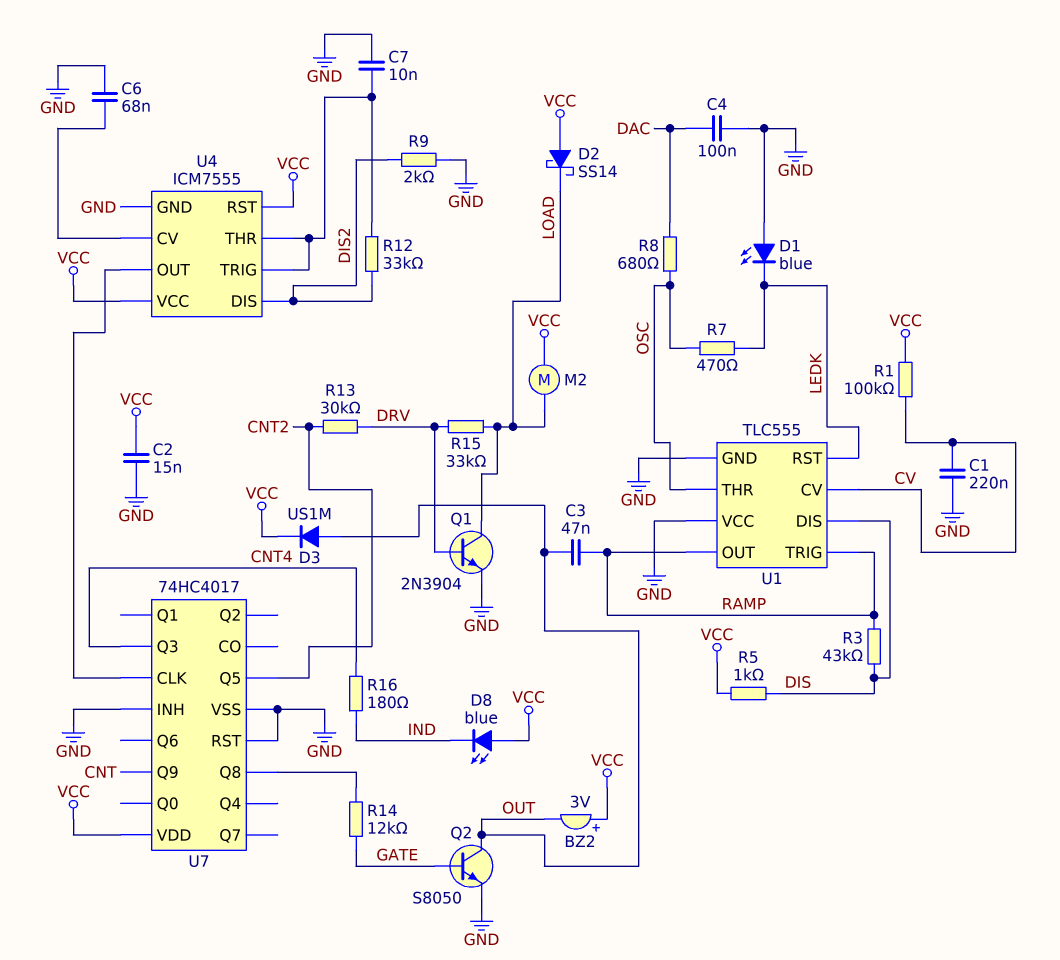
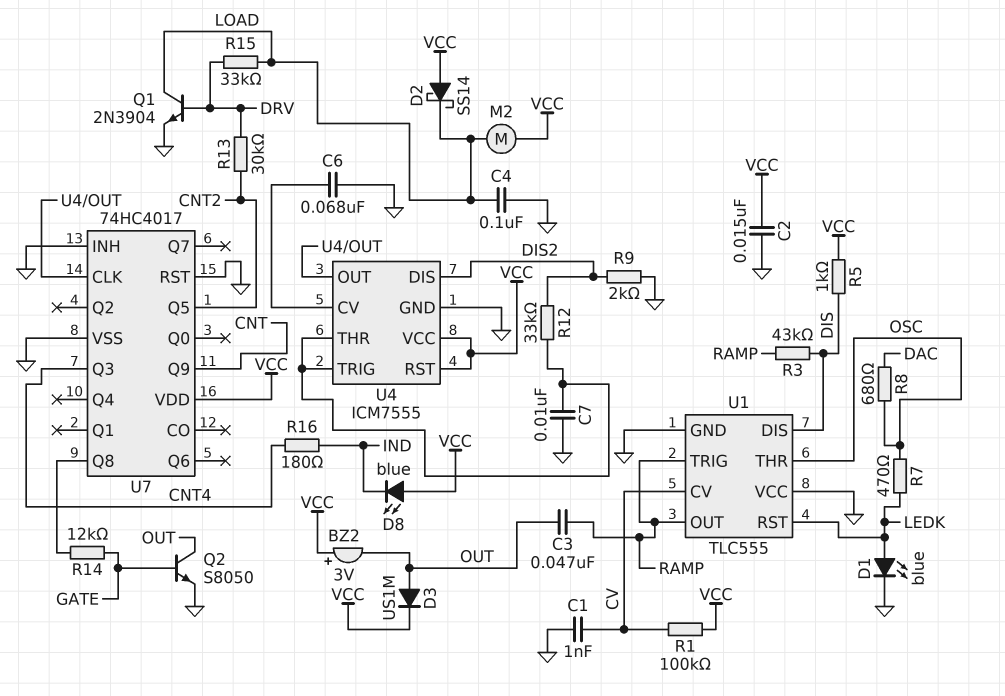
C1: 220nF (CV, GND) -> 1nF (CV, GND)
C4: 100nF (DAC, GND) -> 100nF (GND, LOAD)
D1: LED blue (A GND, K LEDK) -> LED blue (A LEDK, K GND)

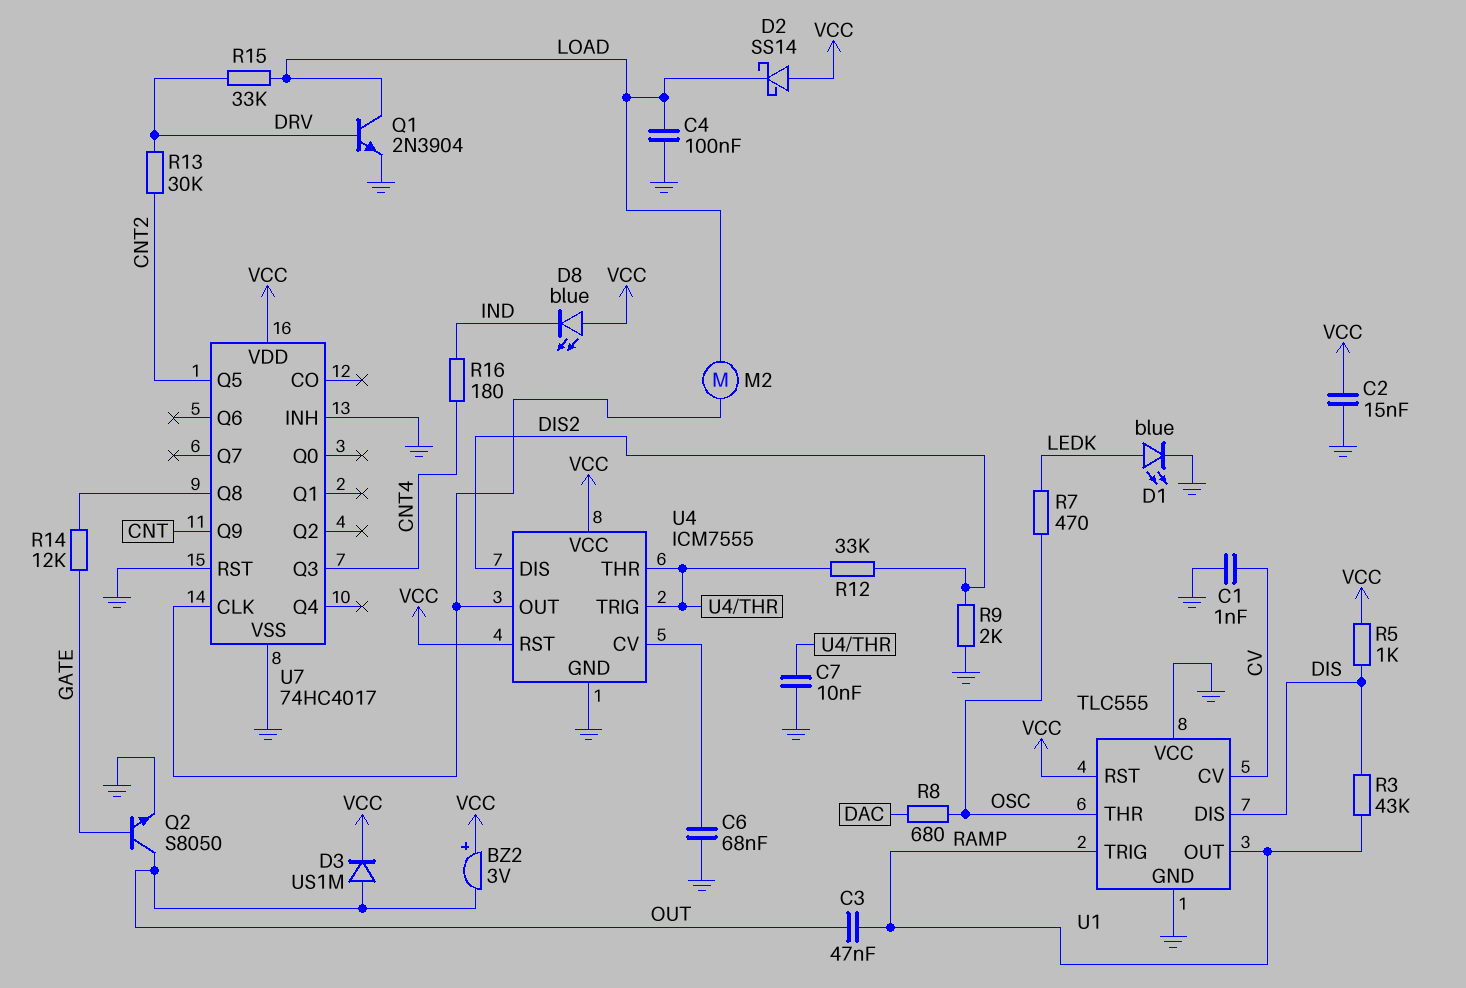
M2: motor (LOAD, VCC) -> motor (LOAD, U4/OUT)
R1: 100k (CV, VCC) -> none
U1 pin RST: LEDK -> VCC

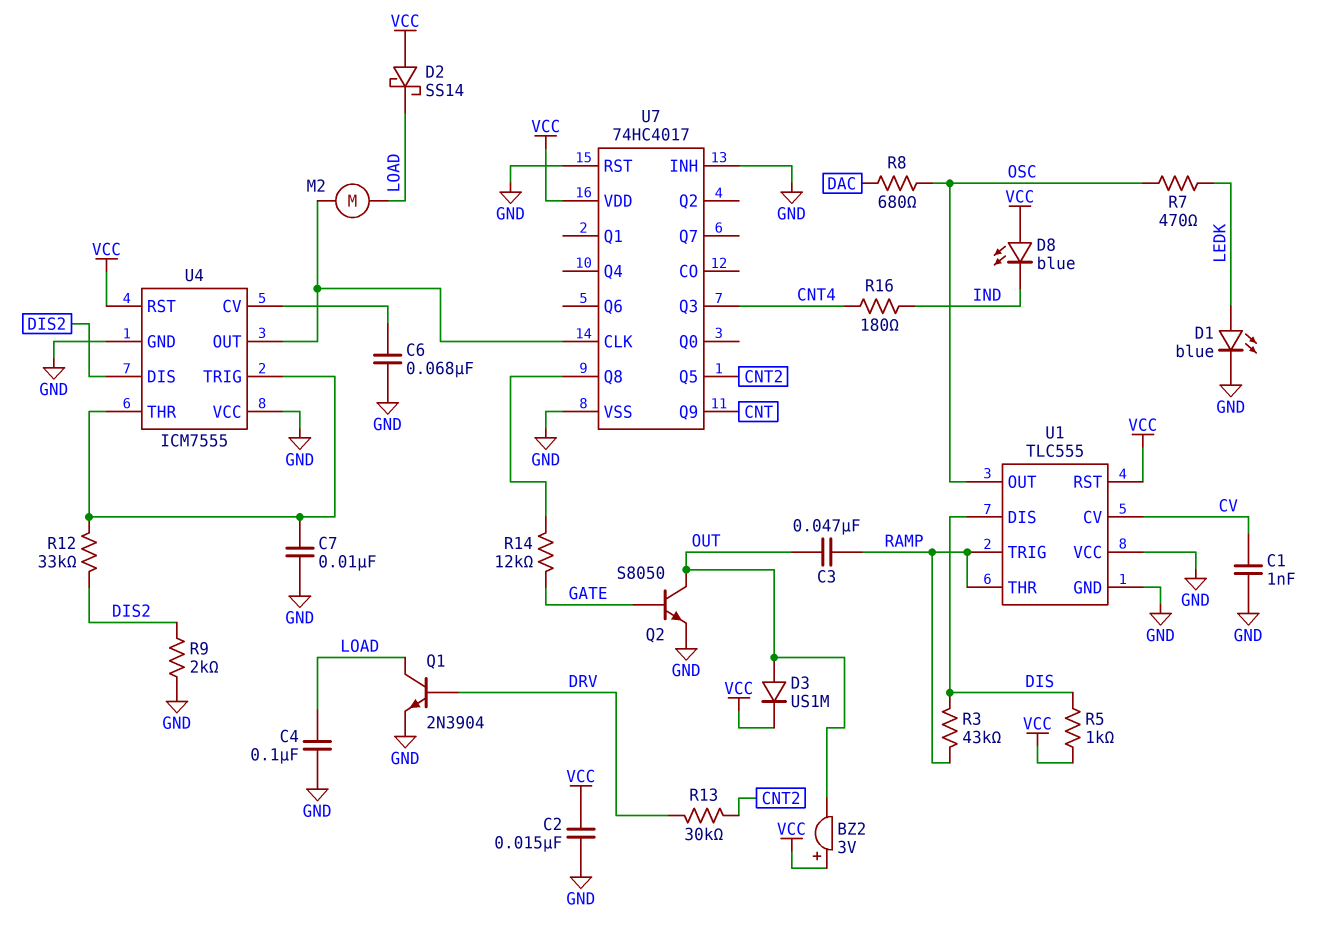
R15: 33k (DRV, LOAD) -> none
U1 pin OUT: RAMP -> OSC
U1 pin THR: OSC -> RAMP
U4 pin VCC: VCC -> GND

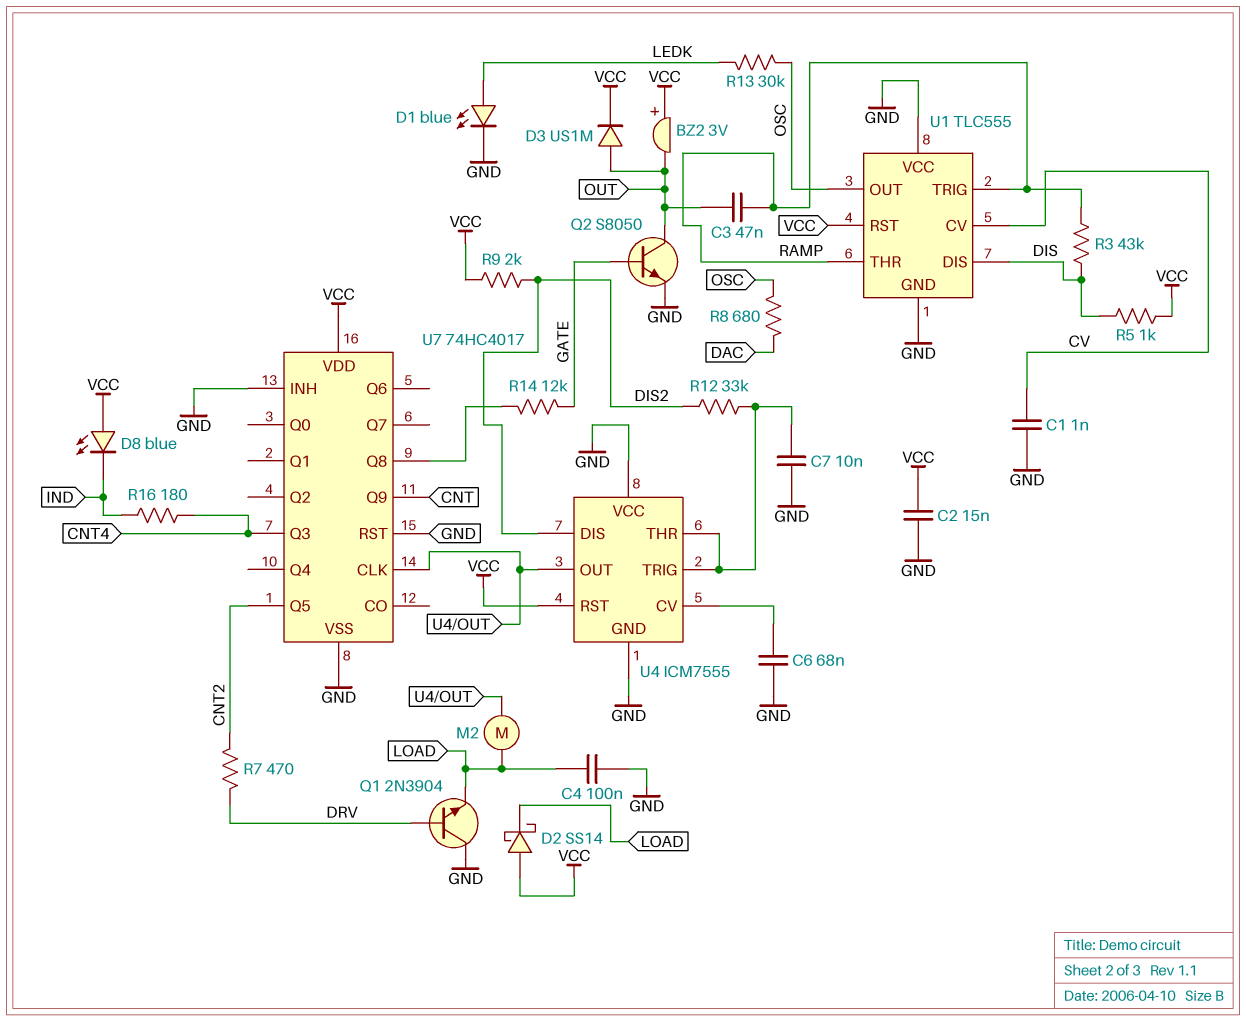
Q1: NPN 2N3904 (B DRV, C LOAD, E GND) -> NPN 2N3904 (B DRV, C GND, E LOAD)
R7: 470 (LEDK, OSC) -> 470 (CNT2, DRV)
R9: 2k (DIS2, GND) -> 2k (DIS2, VCC)
R13: 30k (CNT2, DRV) -> 30k (LEDK, OSC)

